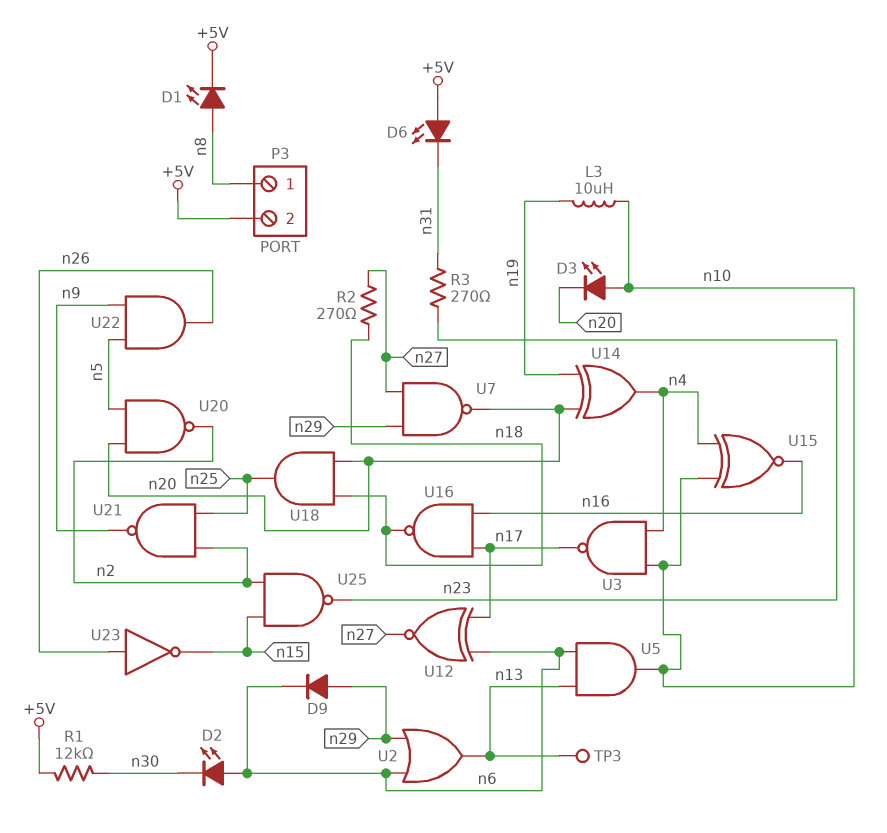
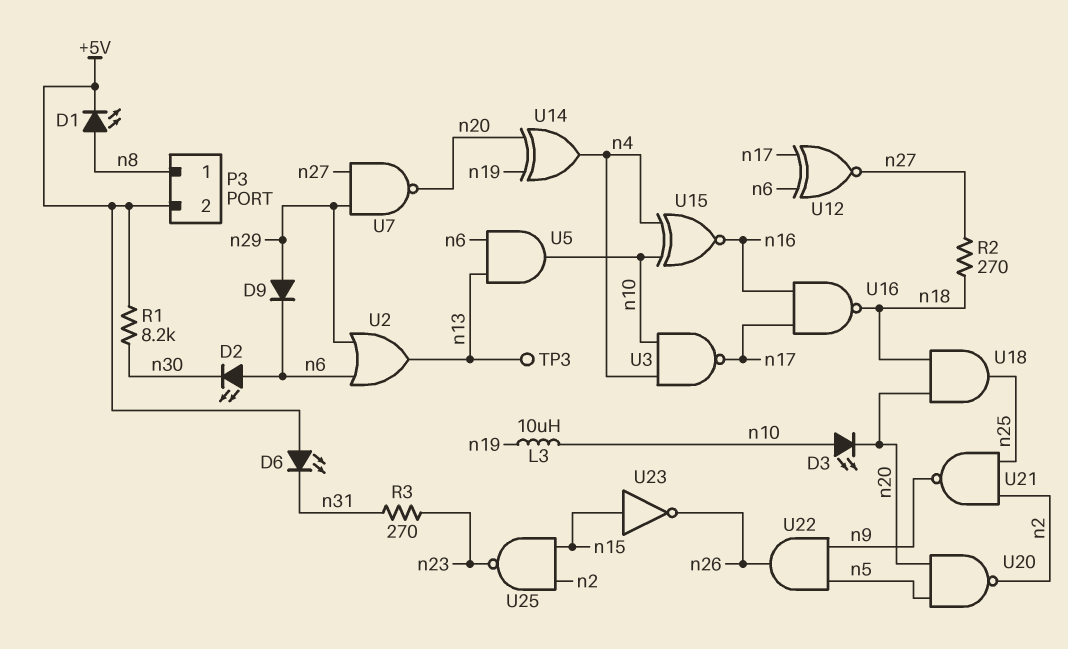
R1: 12k (+5V, n30) -> 8.2k (+5V, n30)
U23: NOT (in n26, out n15) -> NOT (in n15, out n26)

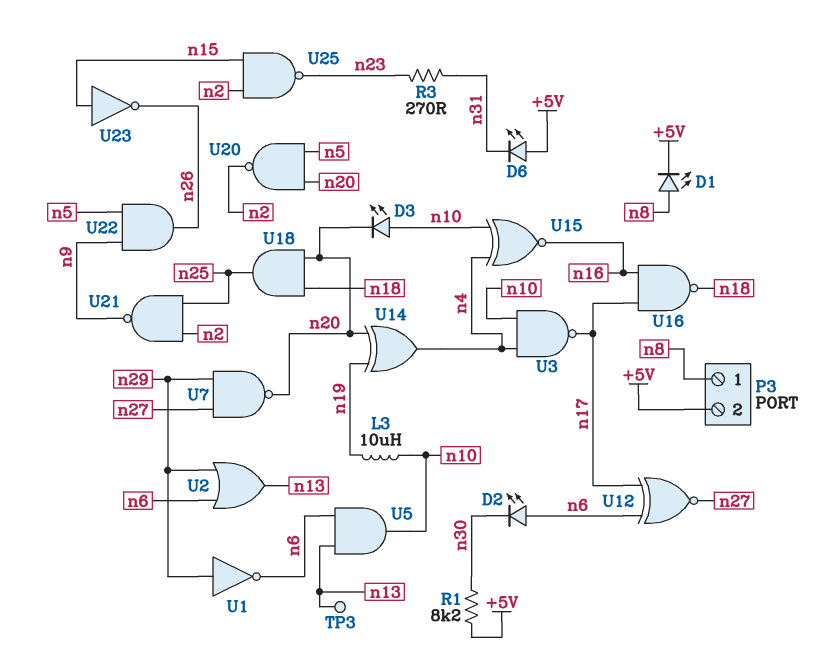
D9: diode (A n29, K n6) -> none
R2: 270 (n18, n27) -> none
U1: none -> NOT (in n29, out n6)

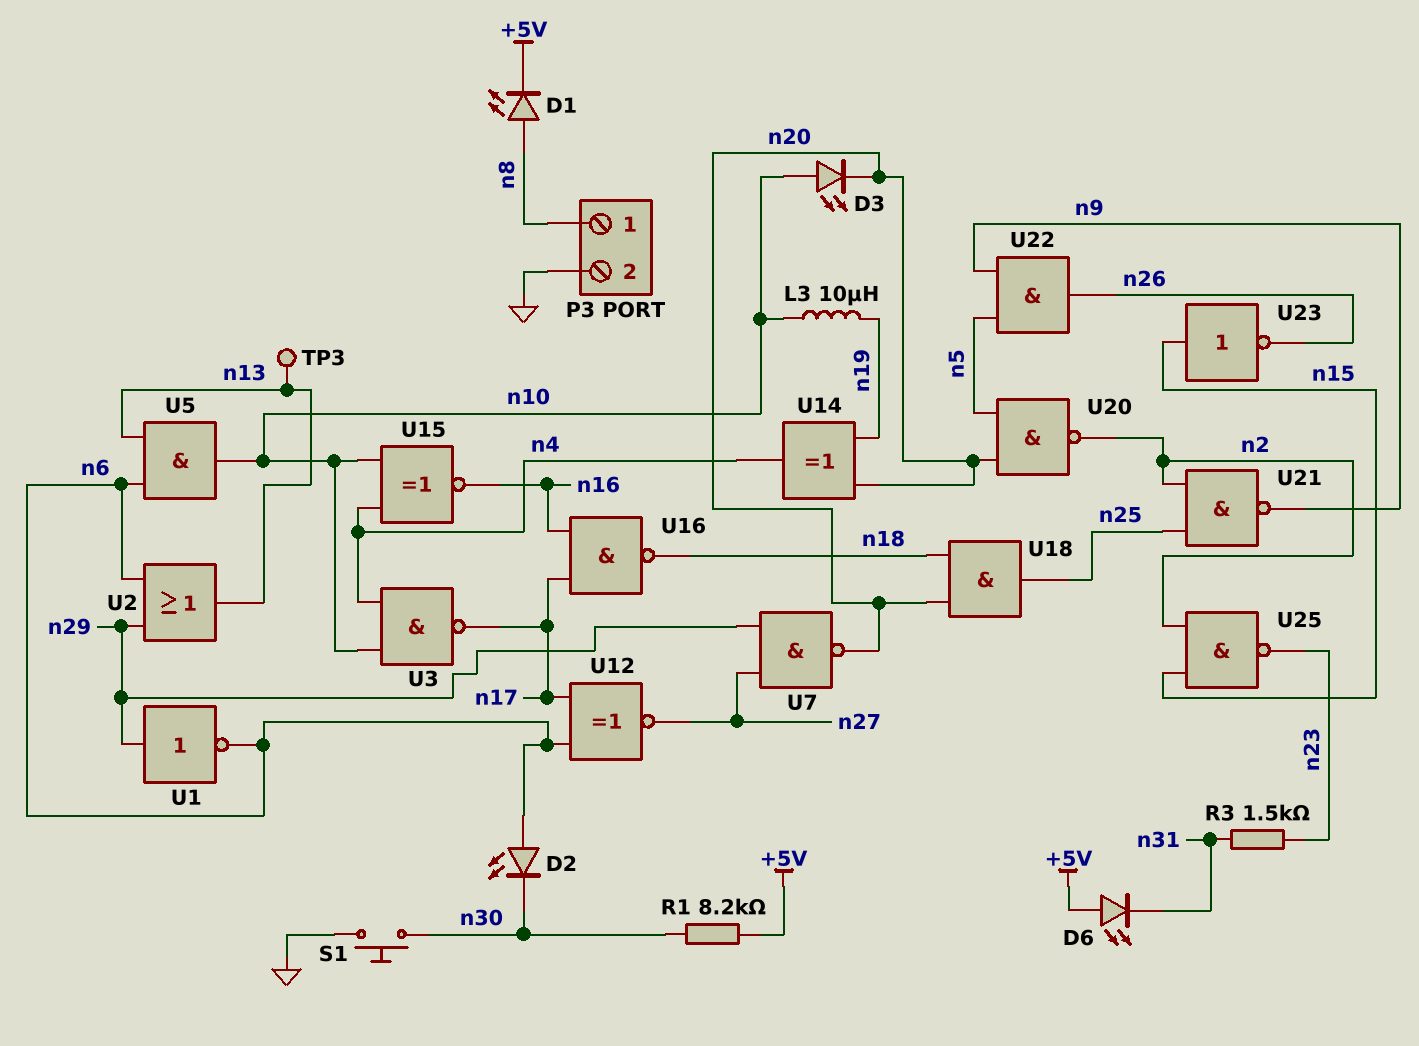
P3 pin 2: +5V -> GND
R3: 270 (n23, n31) -> 1.5k (n23, n31)
S1: none -> button (GND, n30)

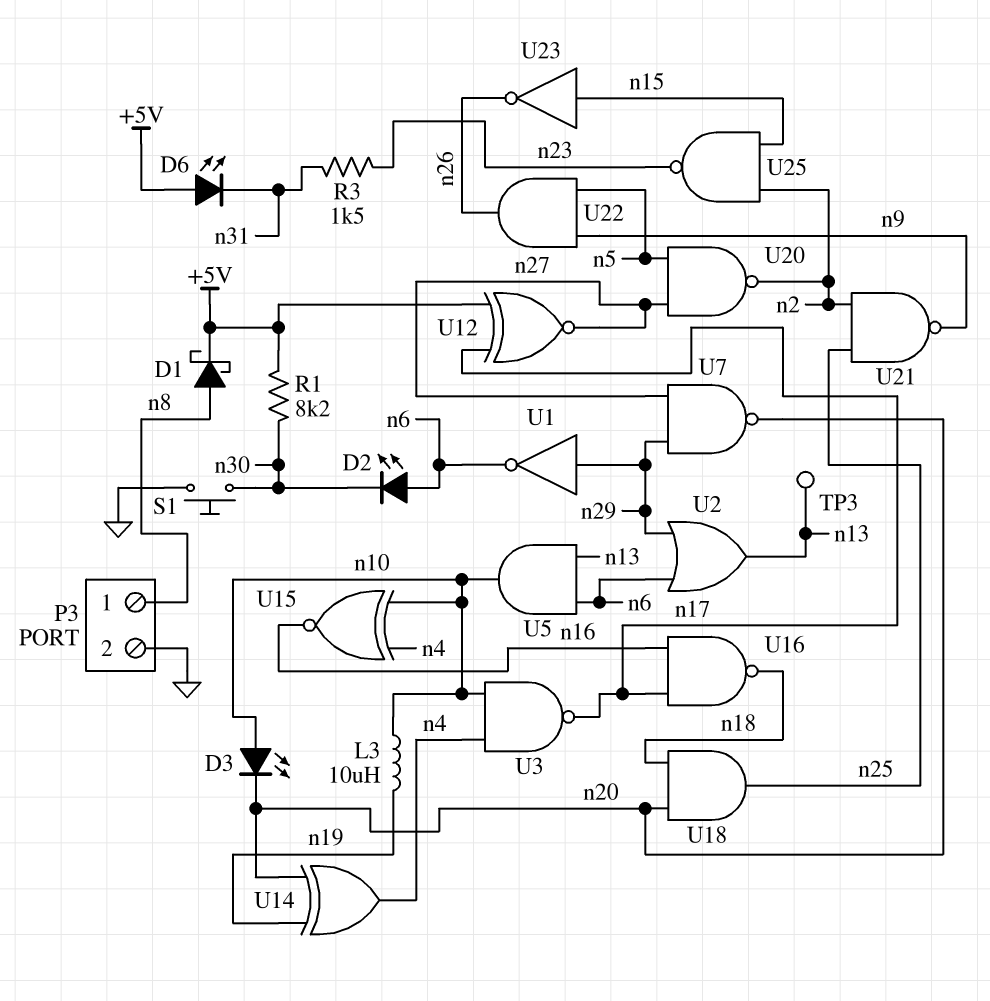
D1: LED (A n8, K +5V) -> schottky (A n8, K +5V)
U12: XNOR (in n6, in n17, out n27) -> XNOR (in +5V, in n17, out n27)
U20: NAND (in n5, in n20, out n2) -> NAND (in n5, in n27, out n2)

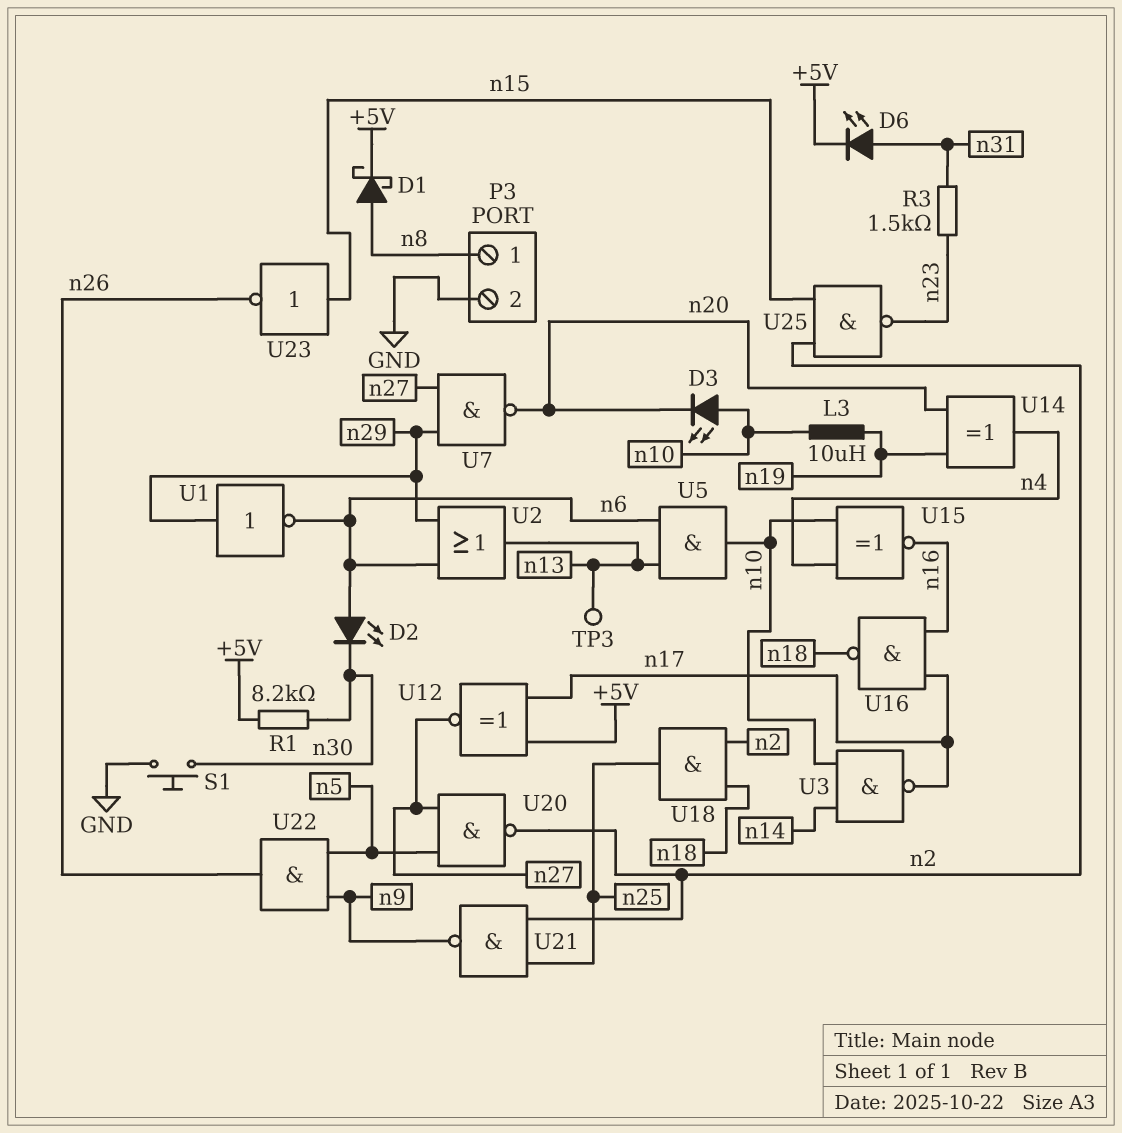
D6: LED (A +5V, K n31) -> LED (A n31, K +5V)
U3: NAND (in n4, in n10, out n17) -> NAND (in n10, in n14, out n17)
U18: AND (in n18, in n20, out n25) -> AND (in n2, in n18, out n25)

